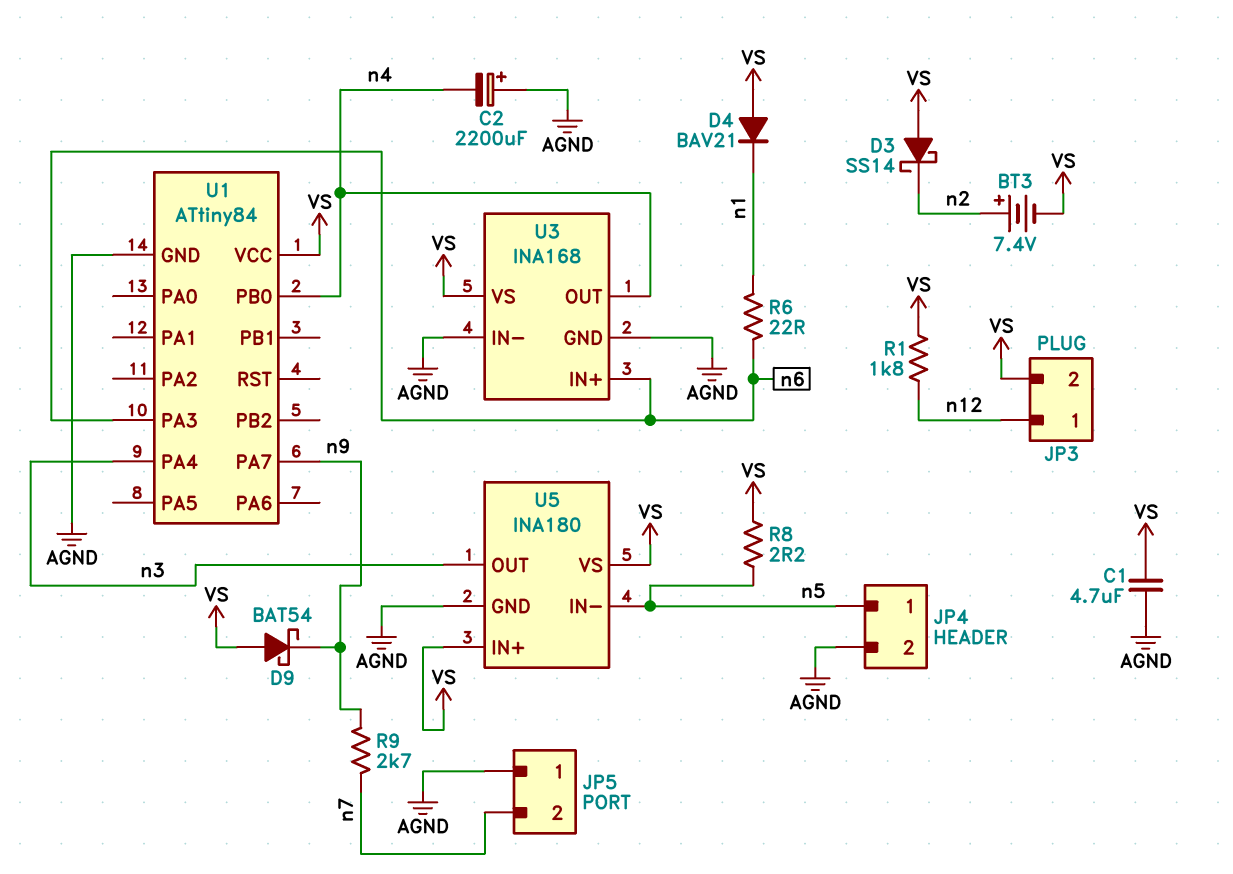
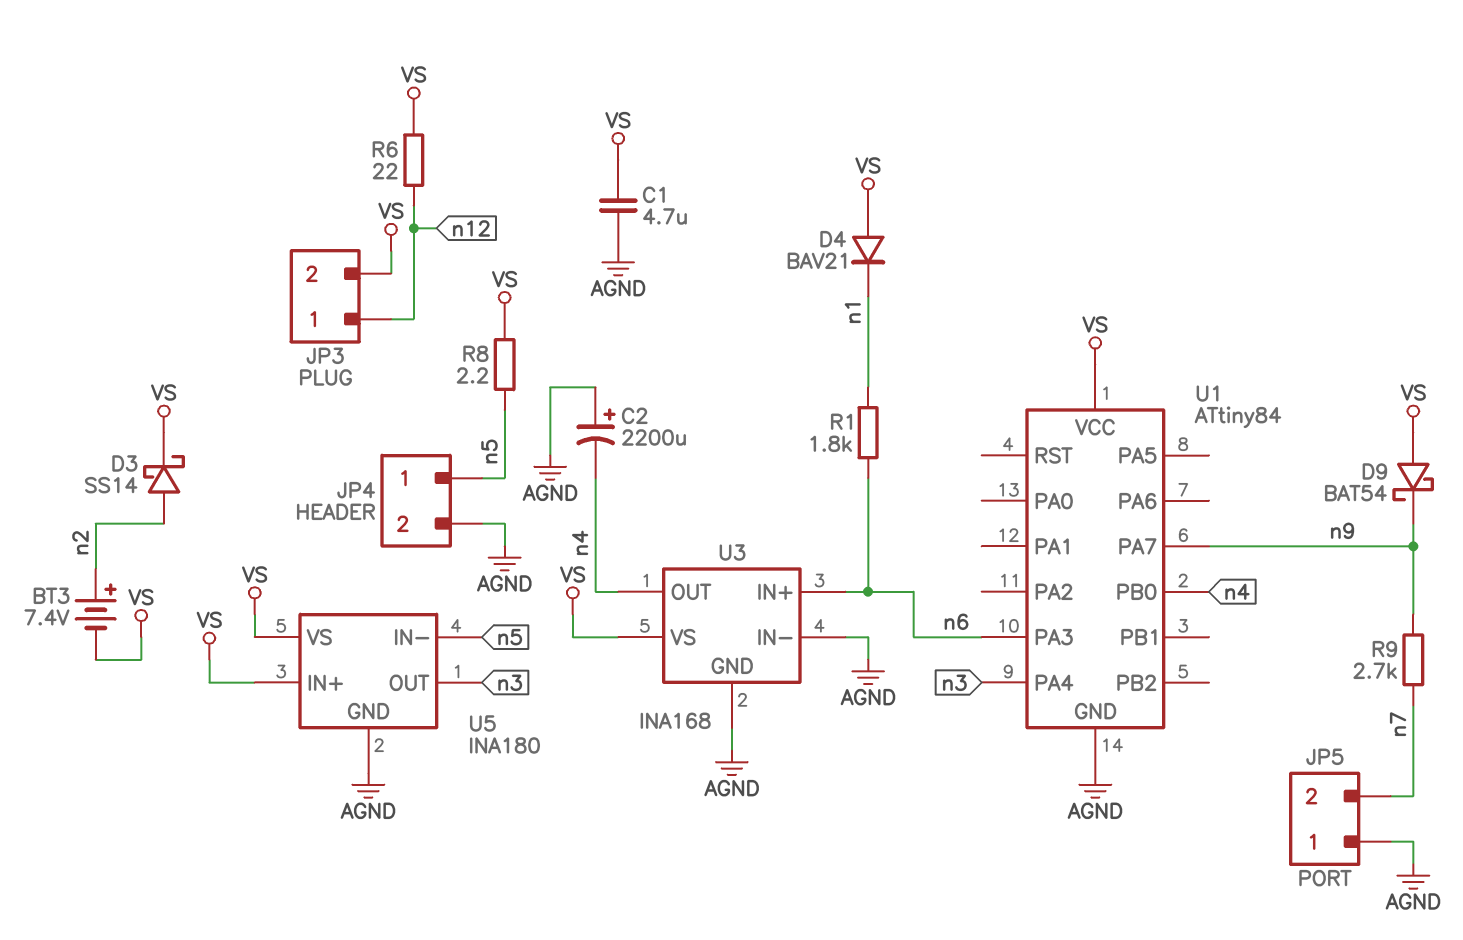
D3: schottky SS14 (A VS, K n2) -> schottky SS14 (A n2, K VS)
R1: 1.8k (VS, n12) -> 1.8k (n1, n6)
R6: 22 (n1, n6) -> 22 (VS, n12)

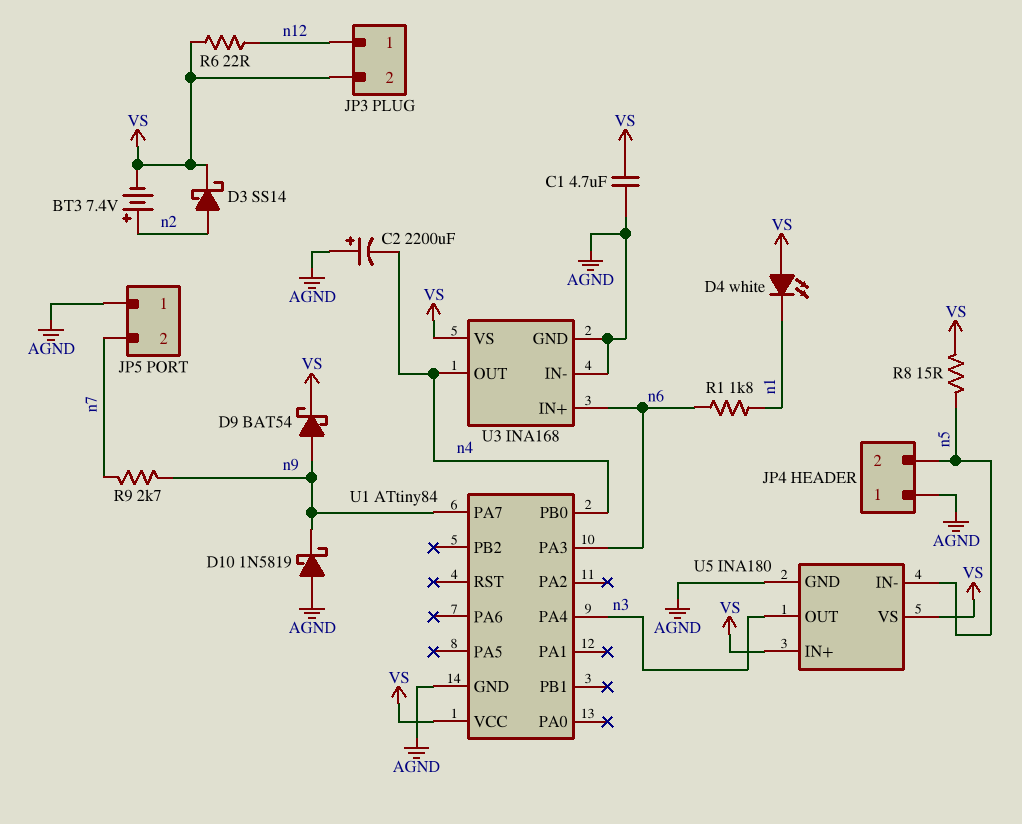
D4: diode BAV21 (A VS, K n1) -> LED white (A VS, K n1)
D9: schottky BAT54 (A VS, K n9) -> schottky BAT54 (A n9, K VS)
D10: none -> schottky 1N5819 (A AGND, K n9)
JP4 pin 1: n5 -> AGND
JP4 pin 2: AGND -> n5
R8: 2.2 (VS, n5) -> 15 (VS, n5)

